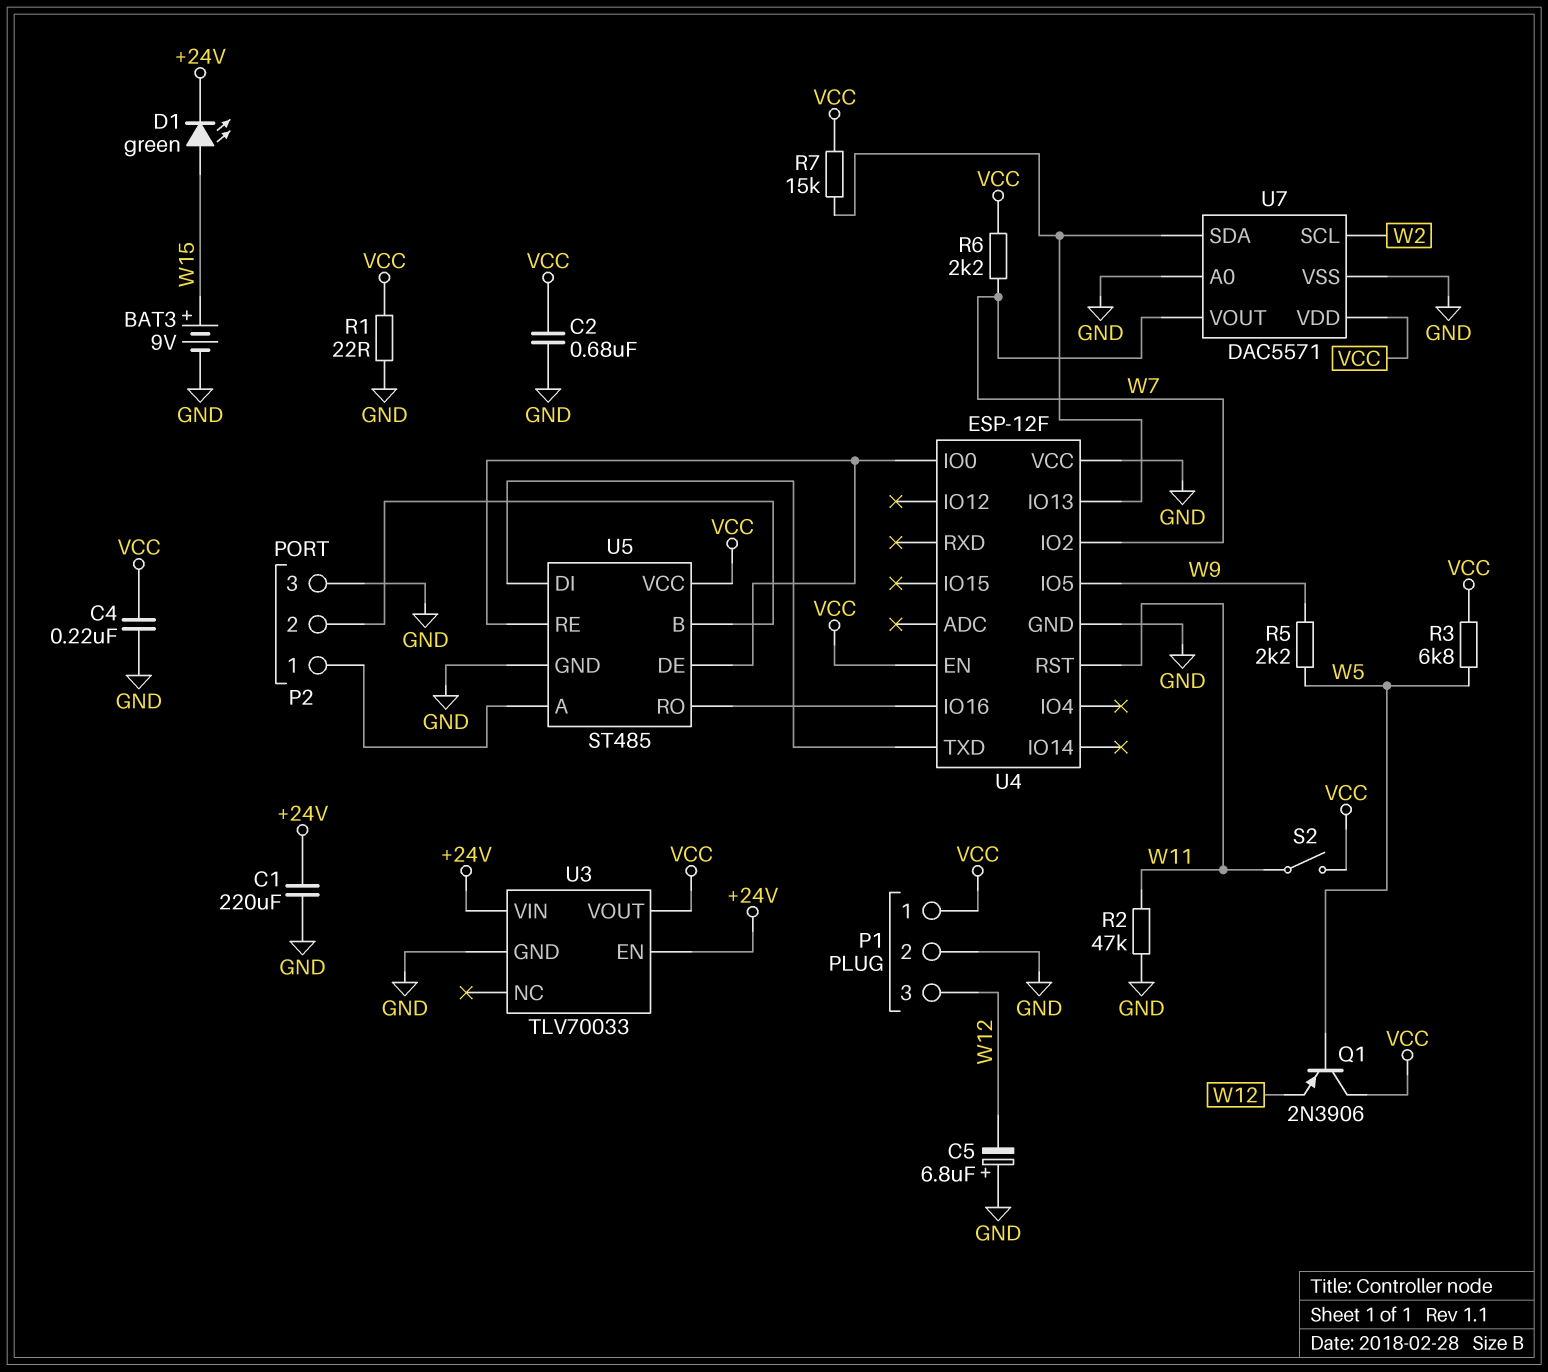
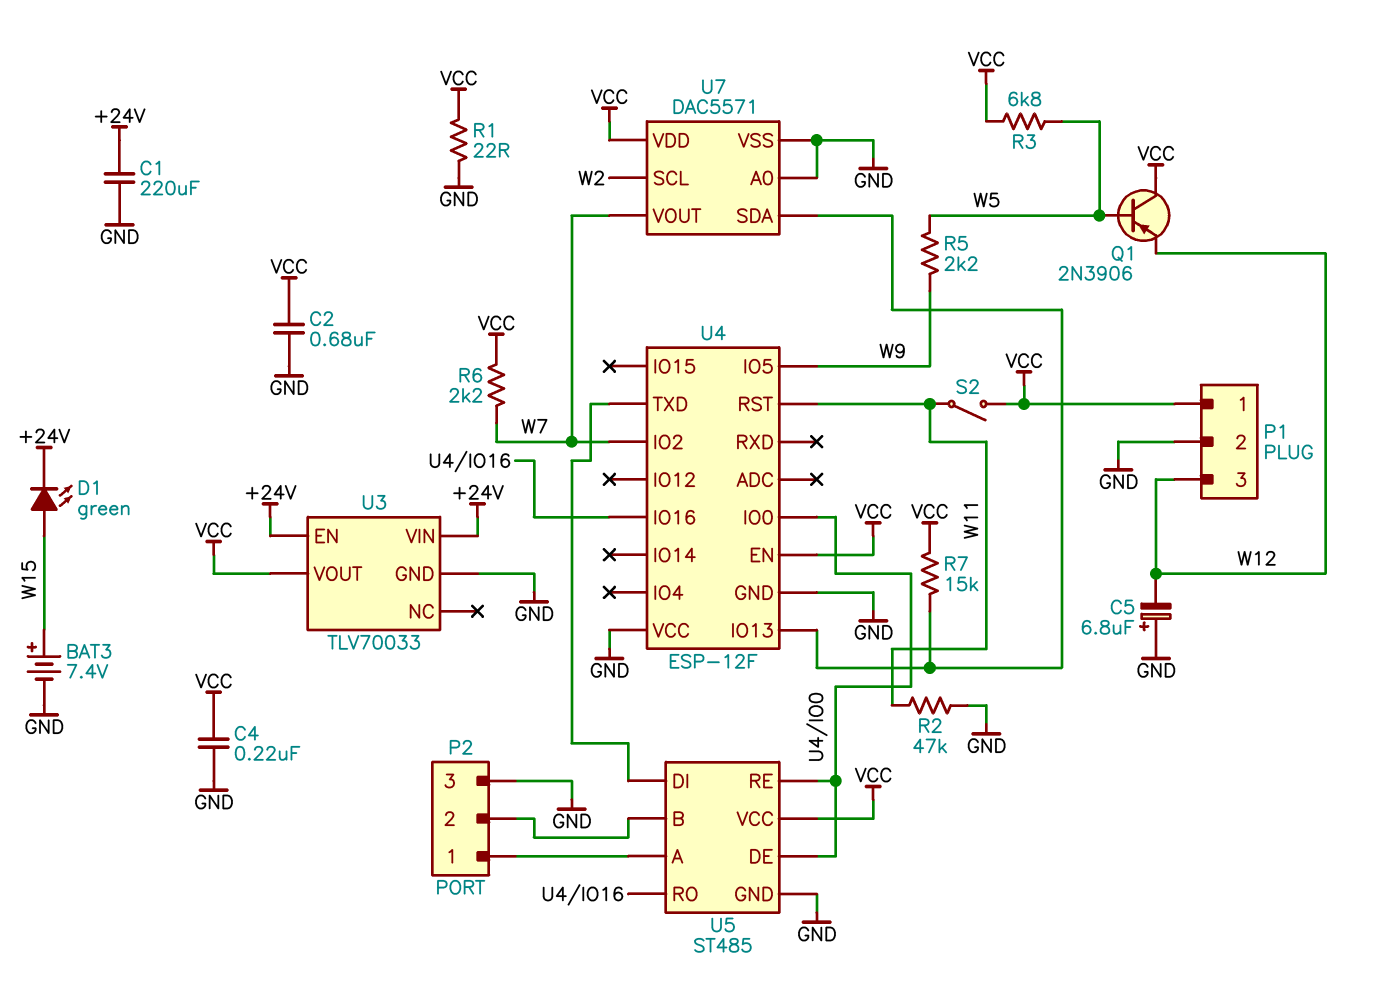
BAT3: 9V (plus W15, minus GND) -> 7.4V (plus W15, minus GND)

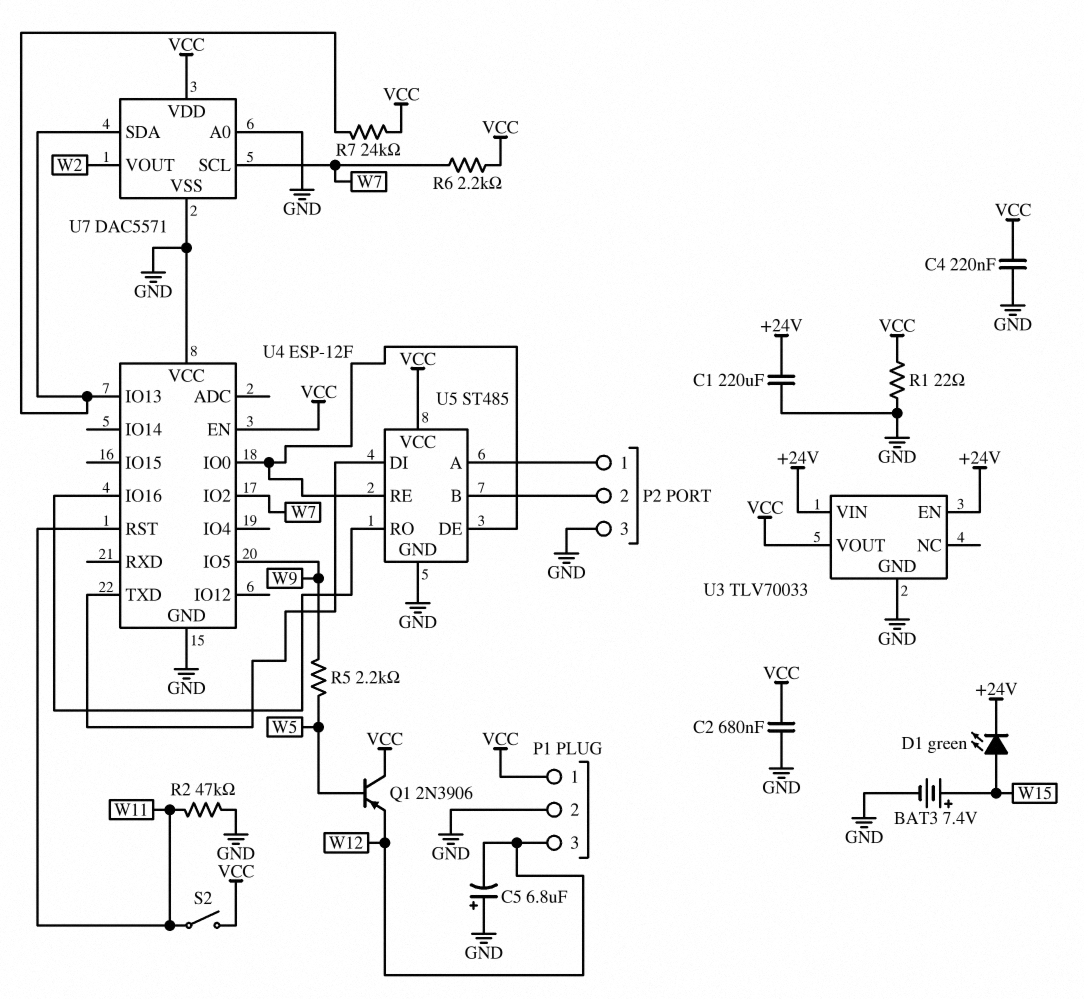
R3: 6.8k (VCC, W5) -> none
R7: 15k (U4/IO13, VCC) -> 24k (U4/IO13, VCC)
U7 pin SCL: W2 -> W7
U7 pin VOUT: W7 -> W2

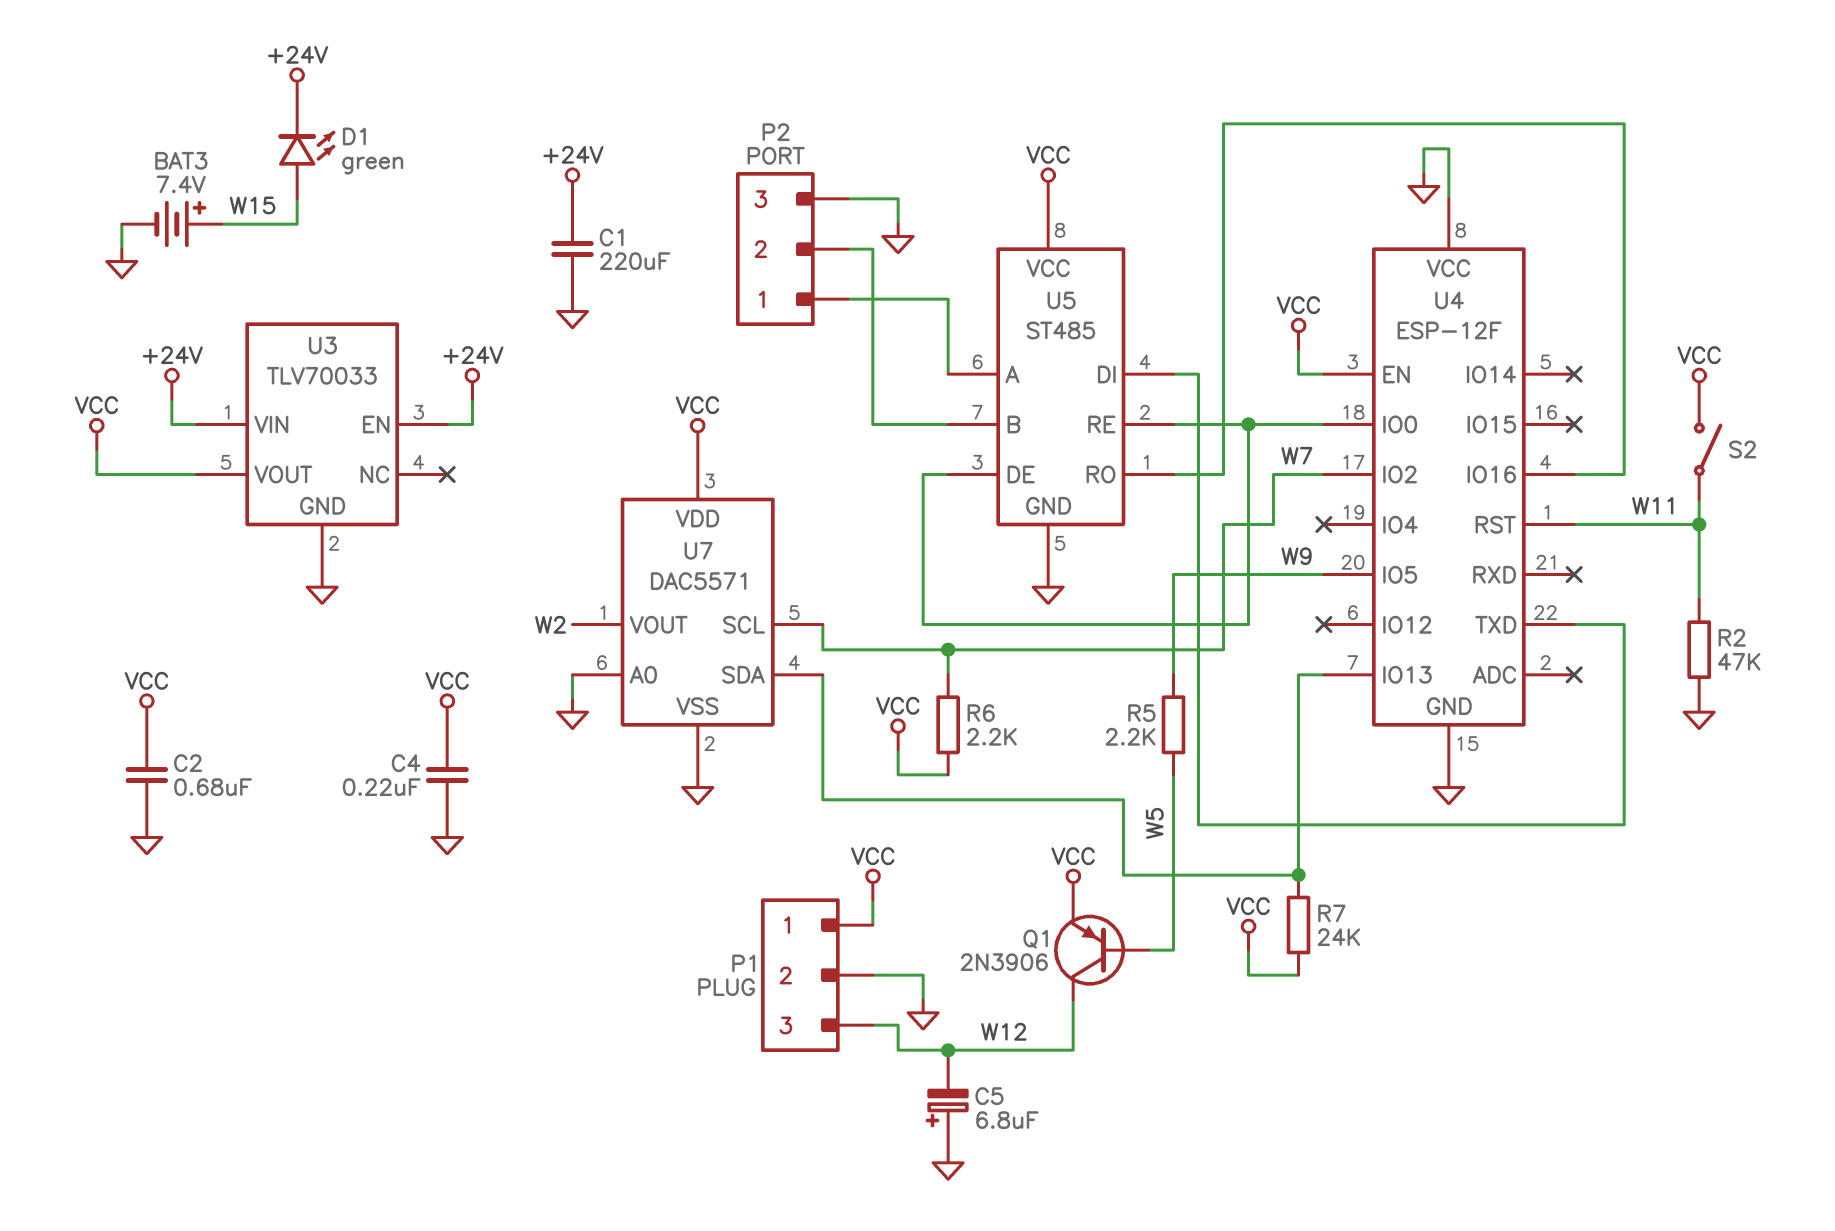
Q1: PNP 2N3906 (B W5, C VCC, E W12) -> PNP 2N3906 (B W5, C W12, E VCC)
R1: 22 (GND, VCC) -> none

